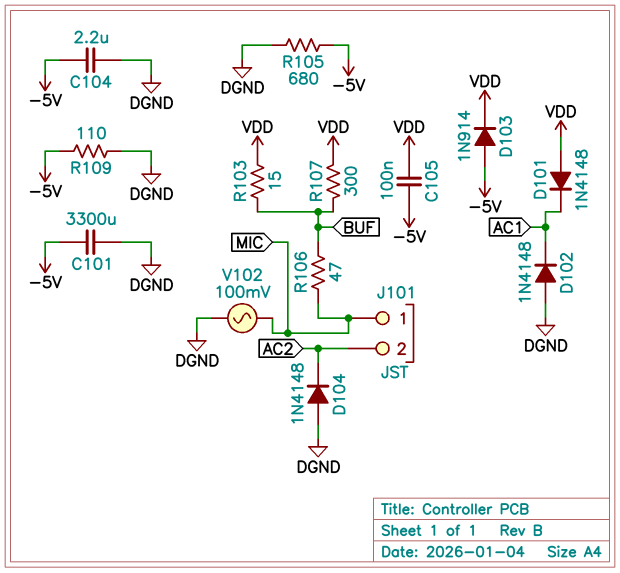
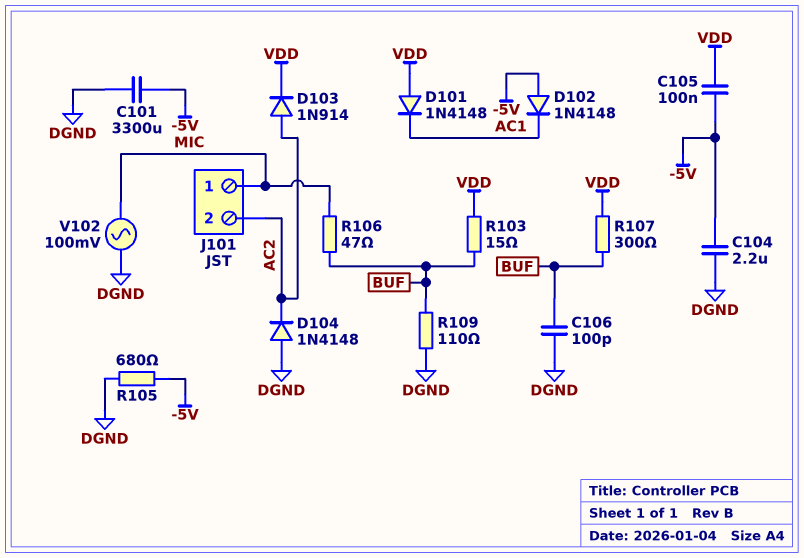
C106: none -> 100pF (BUF, DGND)
D102: diode 1N4148 (A DGND, K AC1) -> diode 1N4148 (A -5V, K AC1)
D103: diode 1N914 (A -5V, K VDD) -> diode 1N914 (A AC2, K VDD)
R109: 110 (-5V, DGND) -> 110 (BUF, DGND)

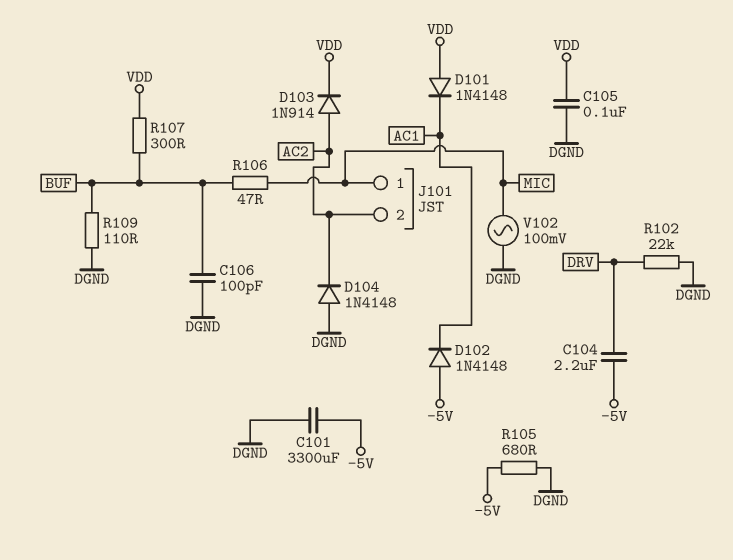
C104: 2.2uF (-5V, DGND) -> 2.2uF (-5V, DRV)
C105: 100nF (-5V, VDD) -> 100nF (DGND, VDD)
R102: none -> 22k (DGND, DRV)
R103: 15 (BUF, VDD) -> none

